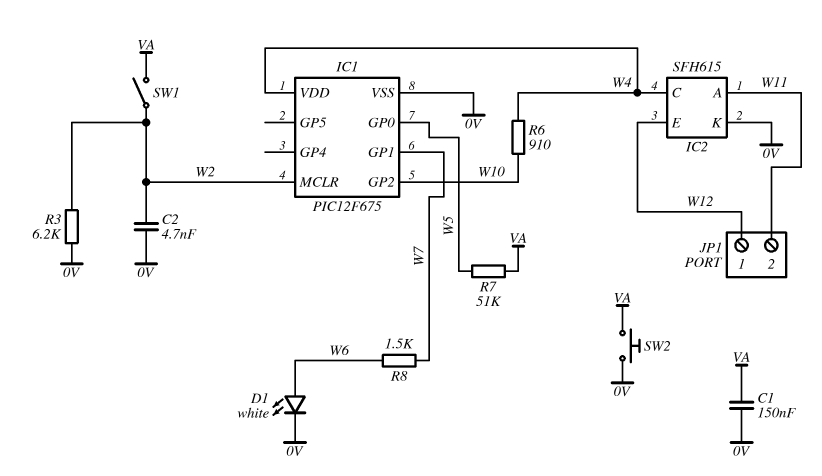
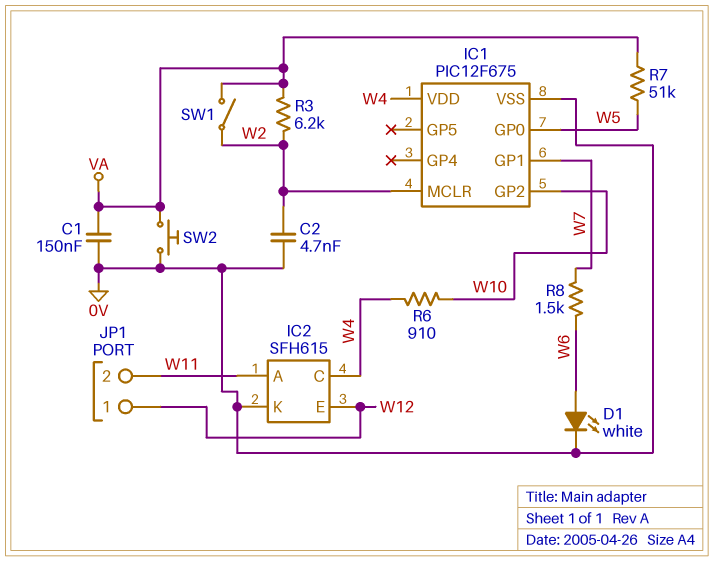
R3: 6.2k (0V, W2) -> 6.2k (VA, W2)

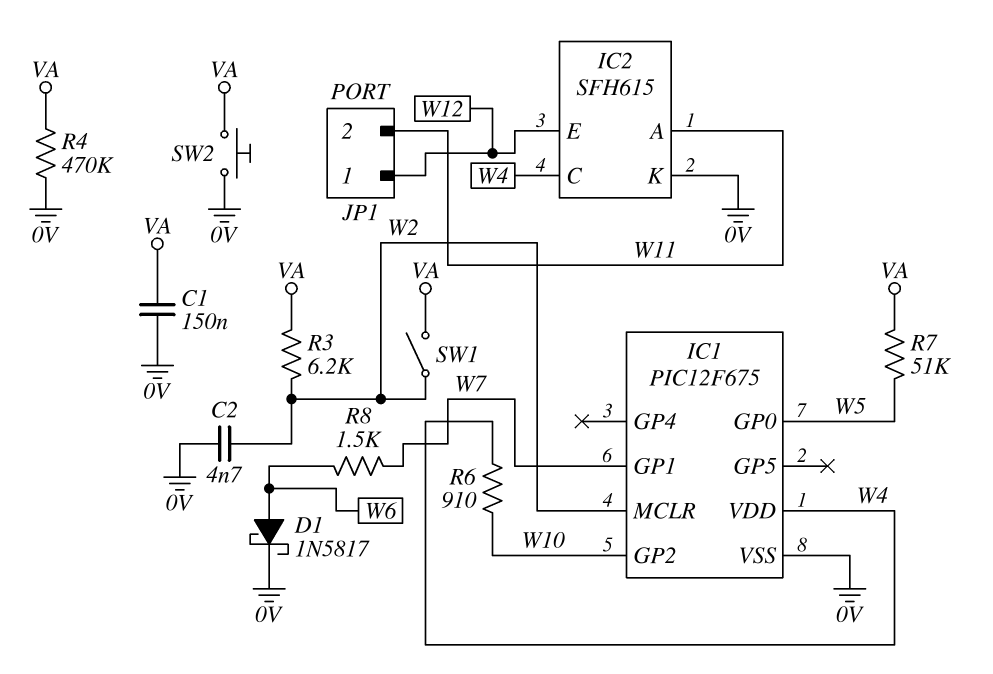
D1: LED white (A W6, K 0V) -> schottky 1N5817 (A W6, K 0V)
R4: none -> 470k (0V, VA)

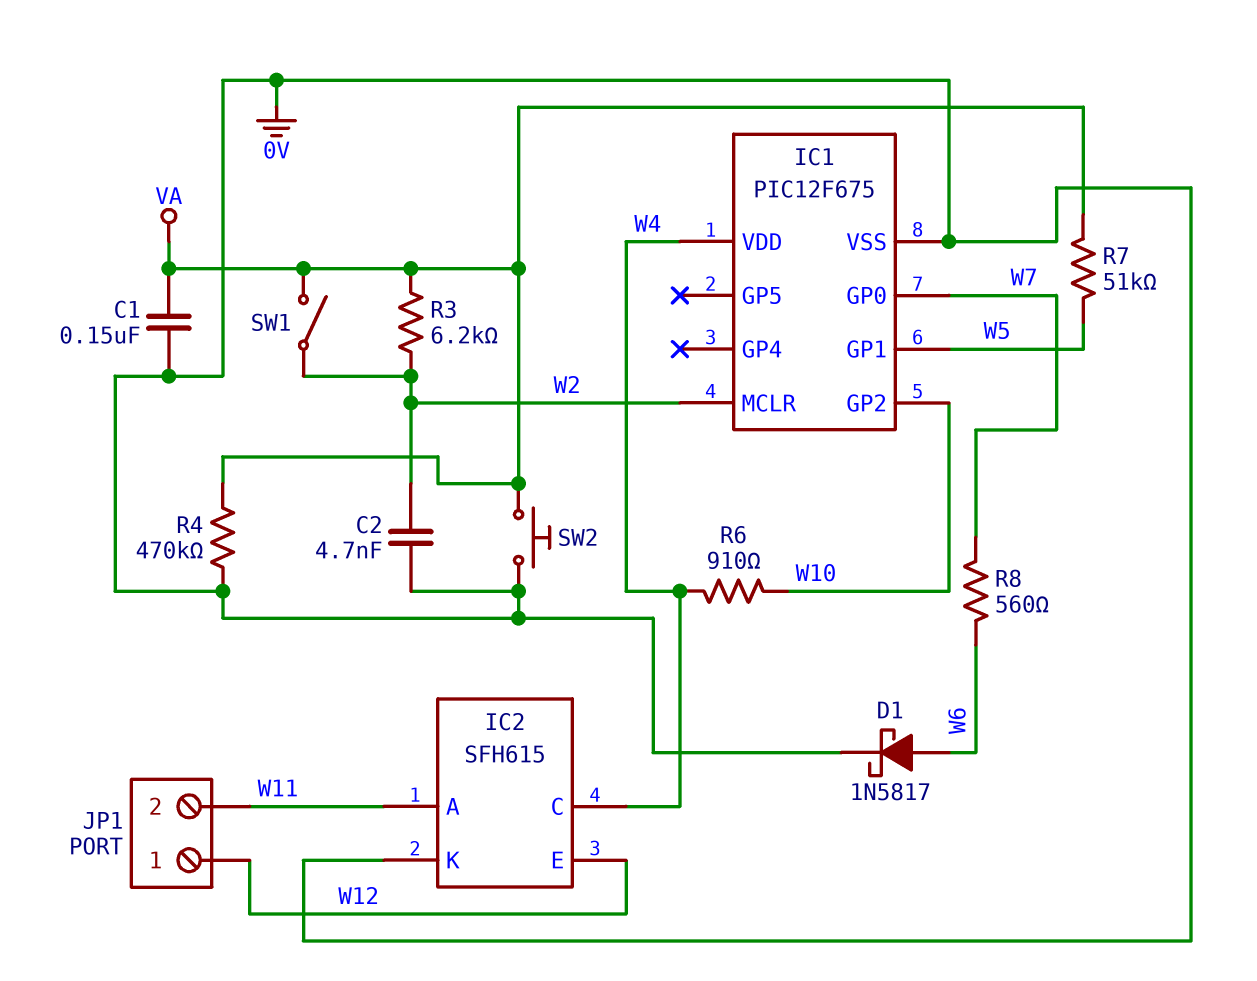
IC1 pin GP0: W5 -> W7
IC1 pin GP1: W7 -> W5
R8: 1.5k (W6, W7) -> 560 (W6, W7)

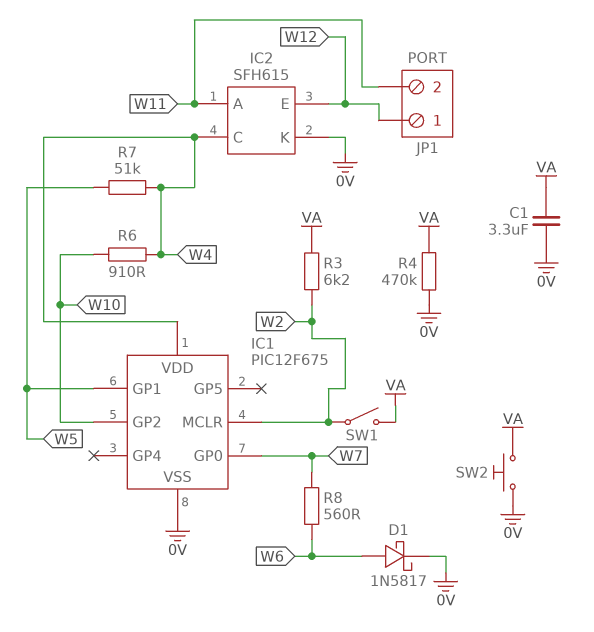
C1: 150nF (0V, VA) -> 3.3uF (0V, VA)
C2: 4.7nF (0V, W2) -> none
R7: 51k (VA, W5) -> 51k (W4, W5)

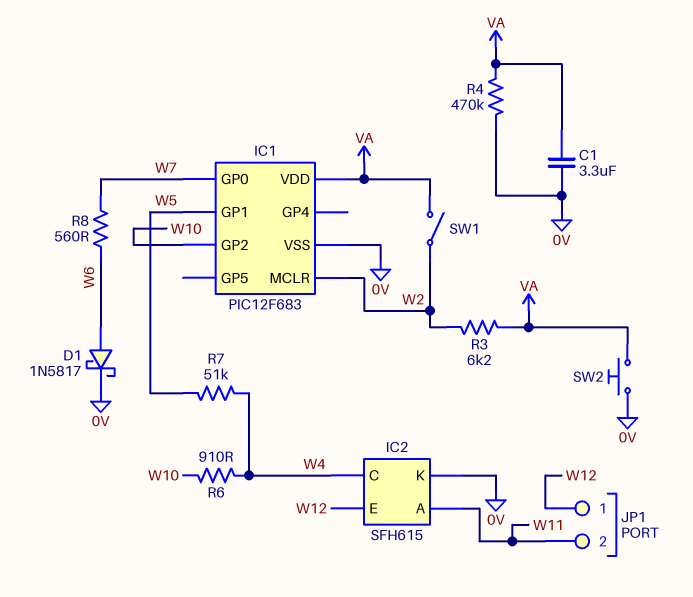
IC1: PIC12F675 -> PIC12F683
IC1 pin VDD: W4 -> VA

